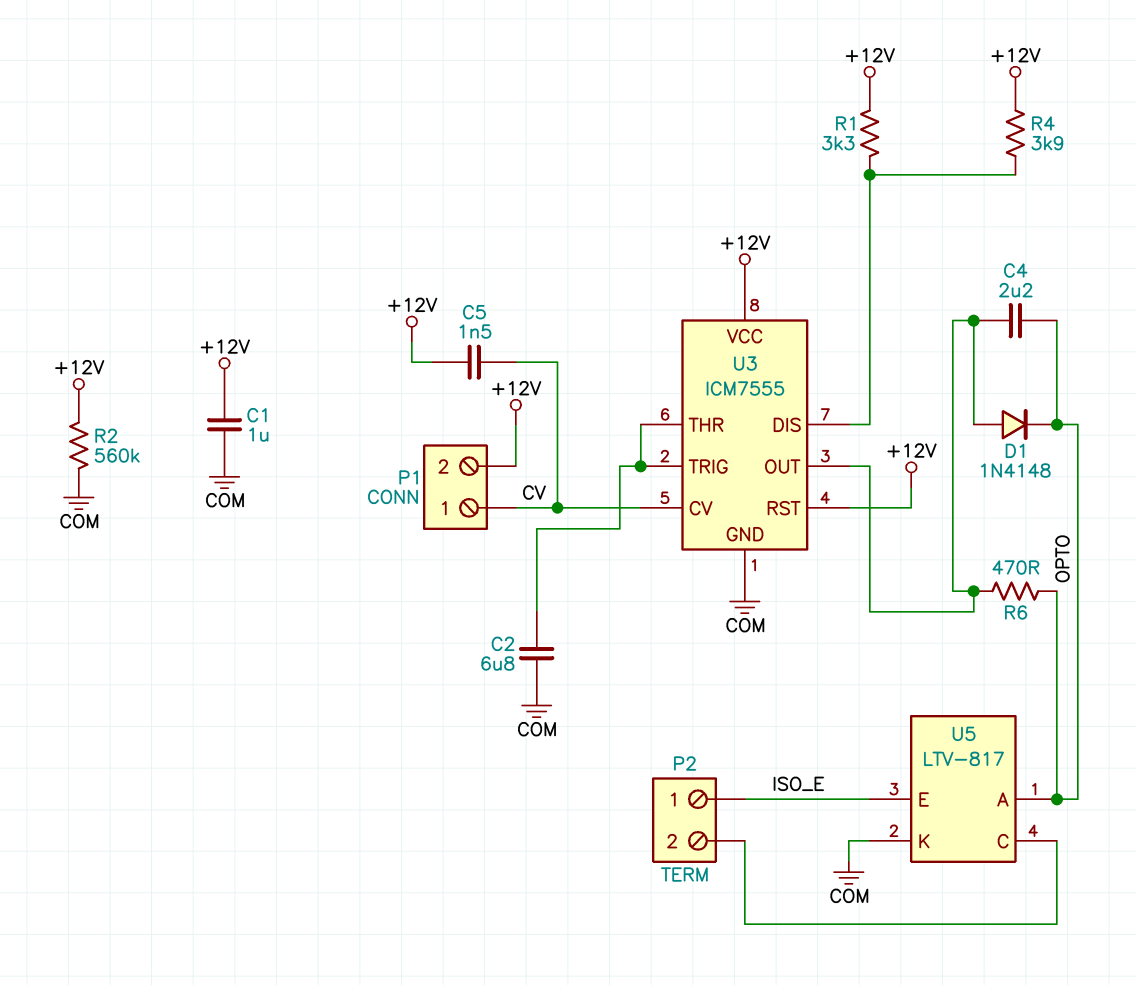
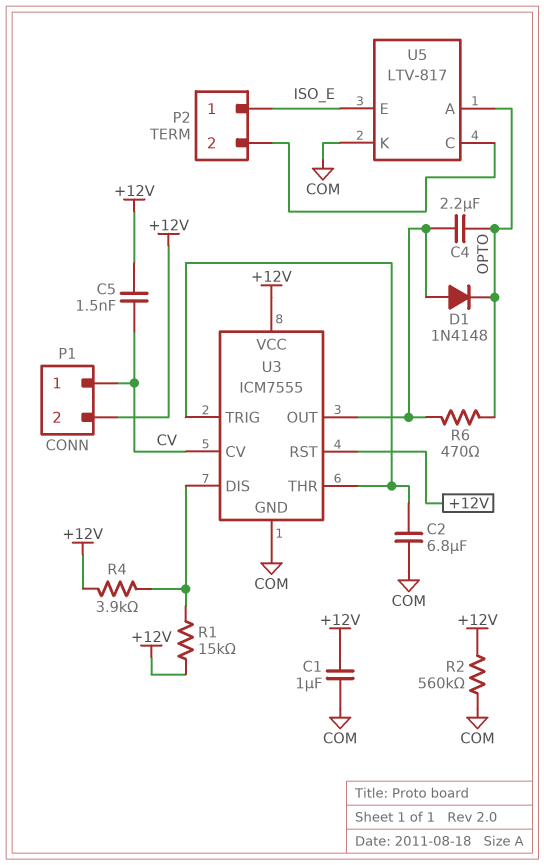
R1: 3.3k (+12V, U3/DIS) -> 15k (+12V, U3/DIS)

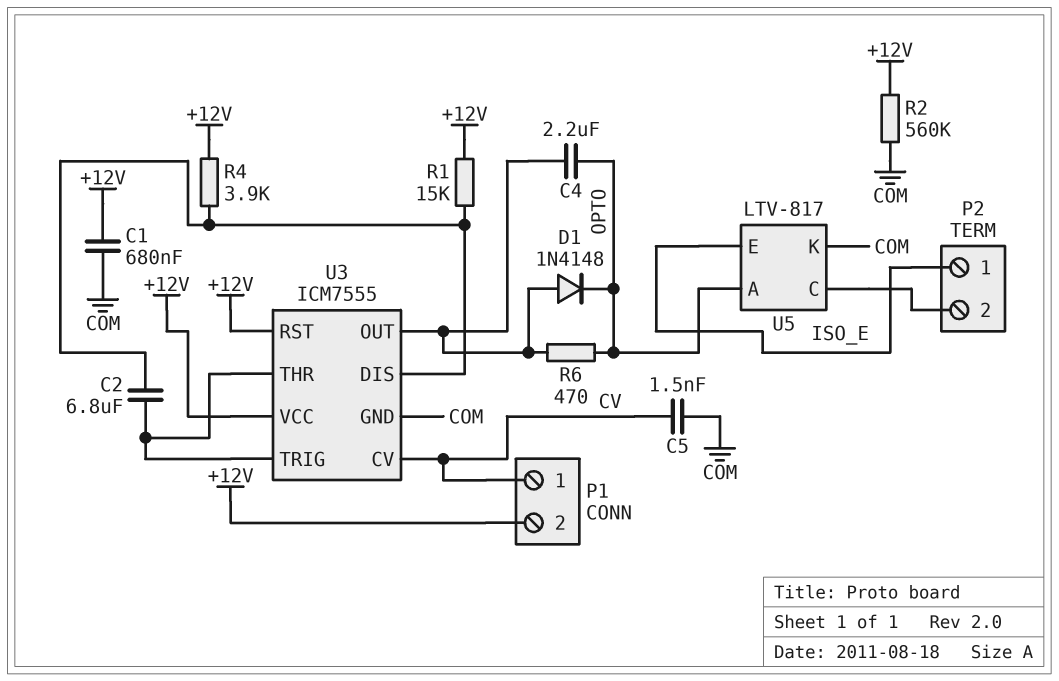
C1: 1uF (+12V, COM) -> 680nF (+12V, COM)
C2: 6.8uF (COM, U3/THR) -> 6.8uF (U3/DIS, U3/THR)
C5: 1.5nF (+12V, CV) -> 1.5nF (COM, CV)

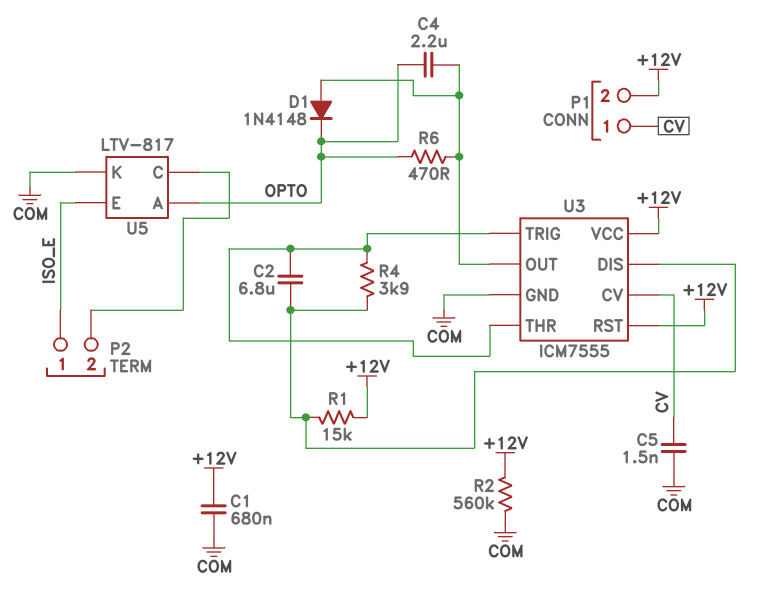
R4: 3.9k (+12V, U3/DIS) -> 3.9k (U3/DIS, U3/THR)

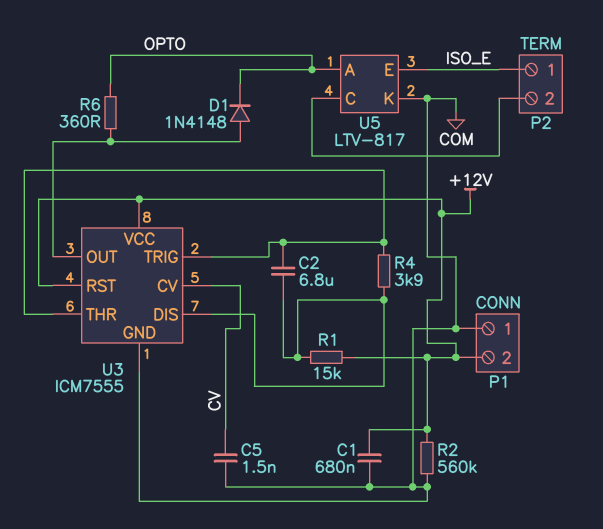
C4: 2.2uF (OPTO, U3/OUT) -> none
P1 pin 1: CV -> COM
R6: 470 (OPTO, U3/OUT) -> 360 (OPTO, U3/OUT)

